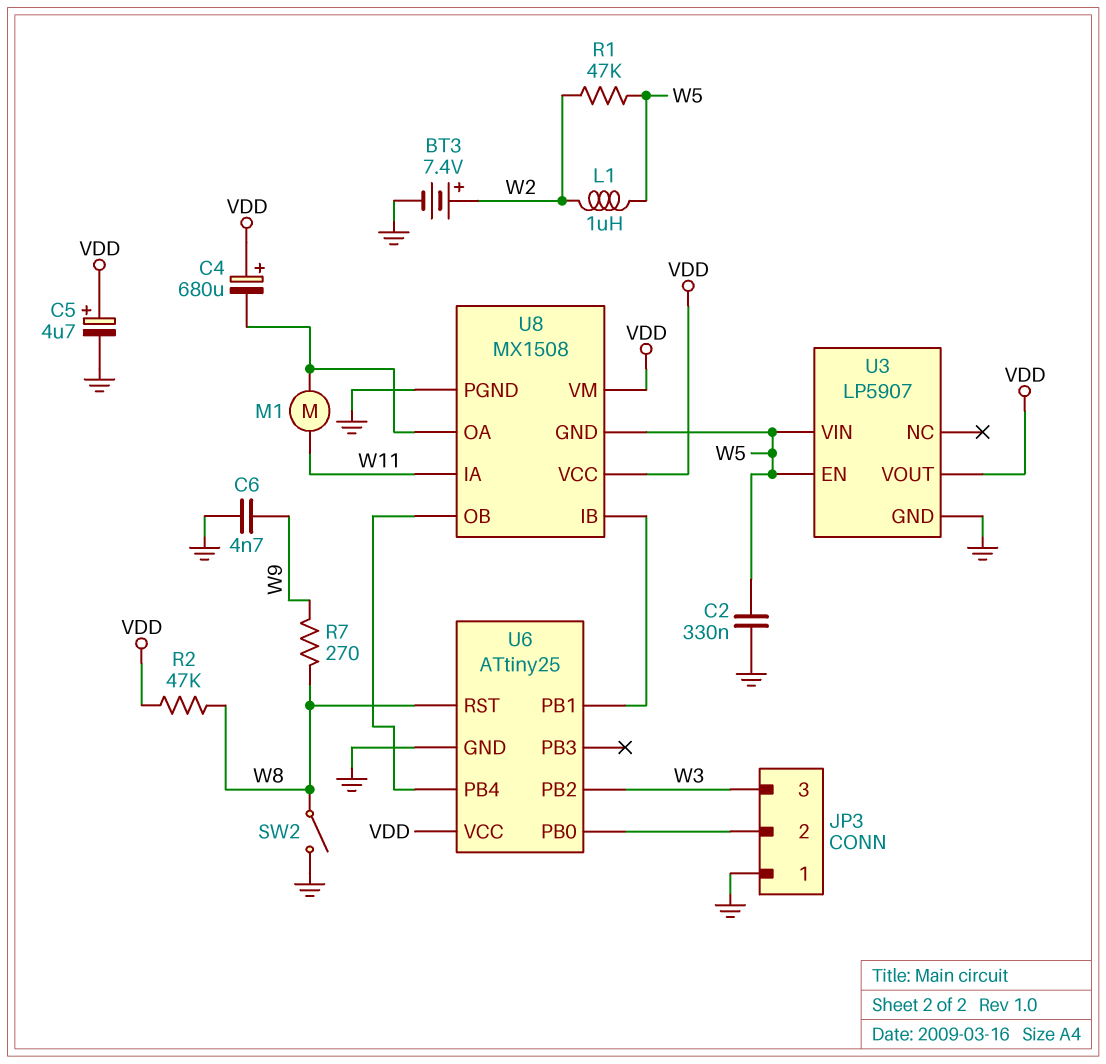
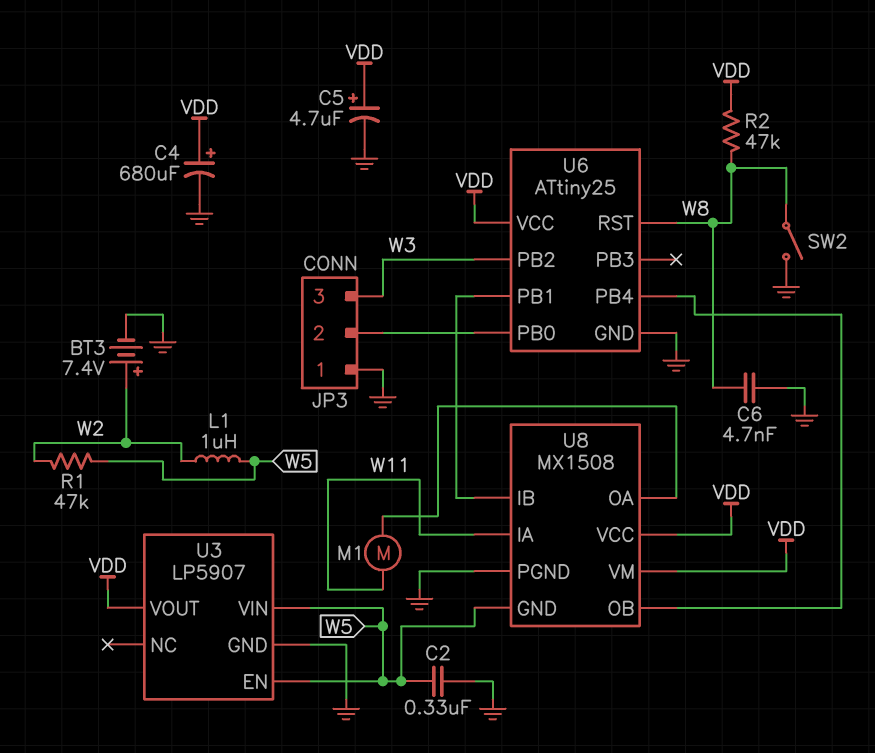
C4: 680uF (plus VDD, minus U8/OA) -> 680uF (plus VDD, minus GND)
C6: 4.7nF (GND, W9) -> 4.7nF (GND, W8)
R7: 270 (W8, W9) -> none

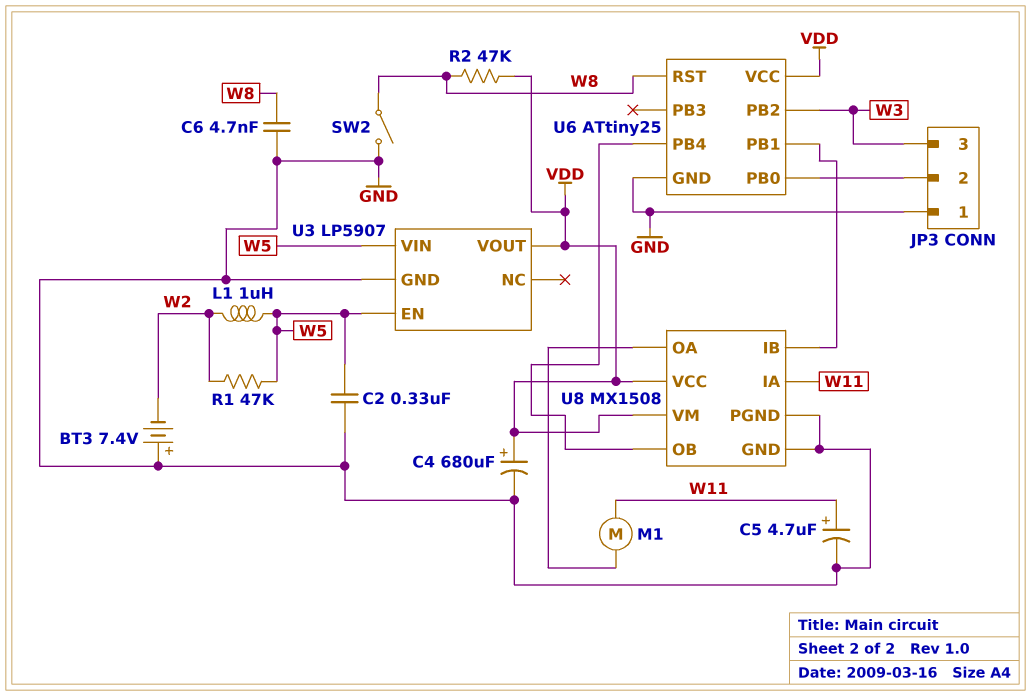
BT3: 7.4V (plus W2, minus GND) -> 7.4V (plus GND, minus W2)
C5: 4.7uF (plus VDD, minus GND) -> 4.7uF (plus W11, minus GND)
U8 pin GND: W5 -> GND

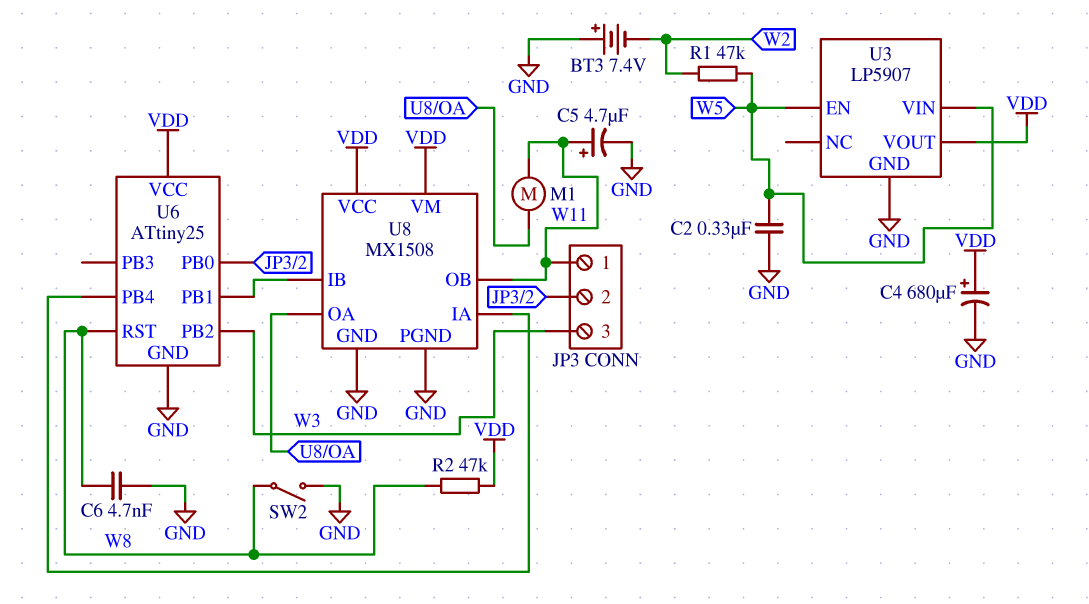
JP3 pin 1: GND -> W11
L1: 1uH (W2, W5) -> none
U8 pin IA: W11 -> U6/PB4
U8 pin OB: U6/PB4 -> W11

